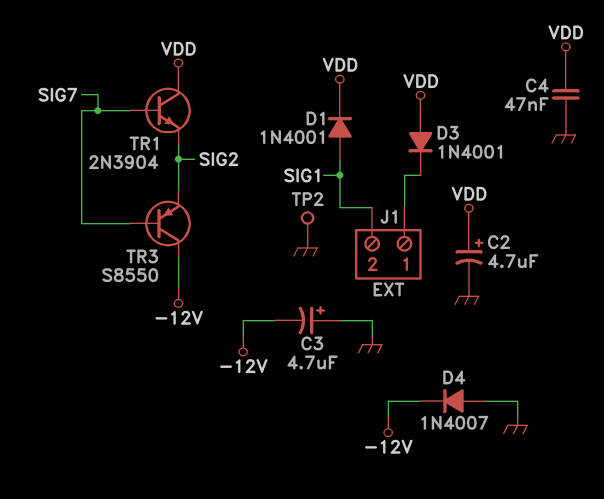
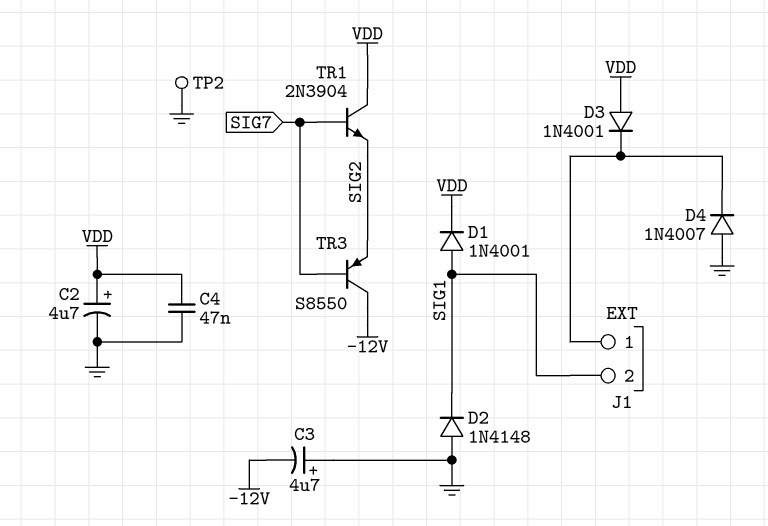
D2: none -> diode 1N4148 (A GND, K SIG1)
D4: diode 1N4007 (A GND, K -12V) -> diode 1N4007 (A GND, K J1/1)

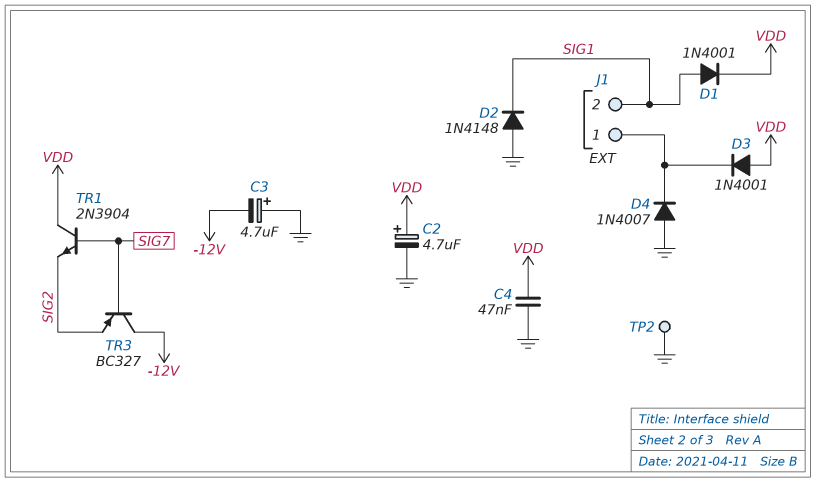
TR3: PNP S8550 (B SIG7, C -12V, E SIG2) -> PNP BC327 (B SIG7, C -12V, E SIG2)

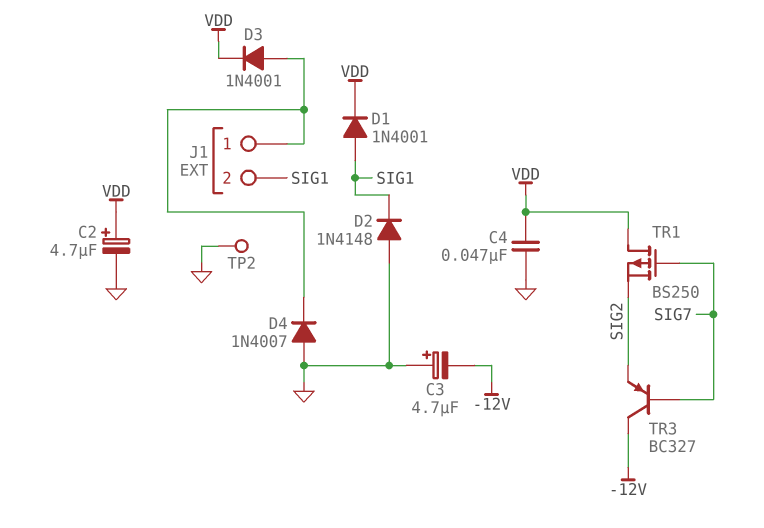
D3: diode 1N4001 (A VDD, K J1/1) -> diode 1N4001 (A J1/1, K VDD)
TR1: NPN 2N3904 (B SIG7, C VDD, E SIG2) -> PMOS BS250 (G SIG7, D VDD, S SIG2)

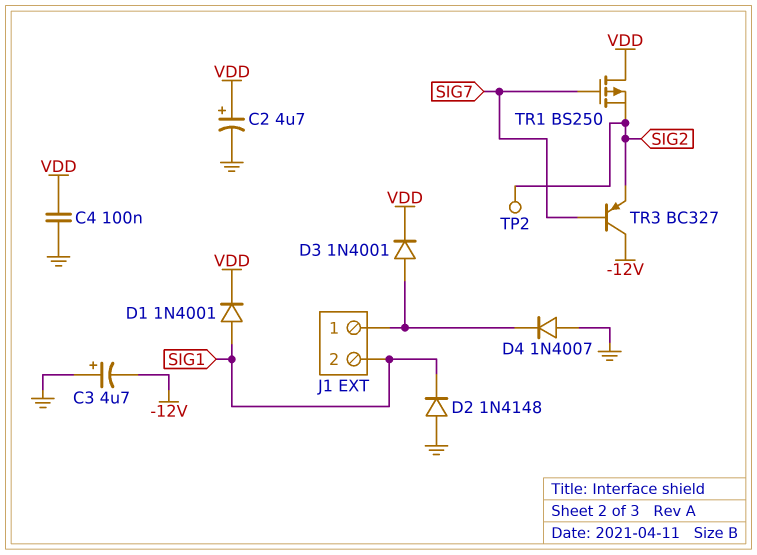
C4: 47nF (GND, VDD) -> 100nF (GND, VDD)
TP2: test point (GND) -> test point (SIG2)

